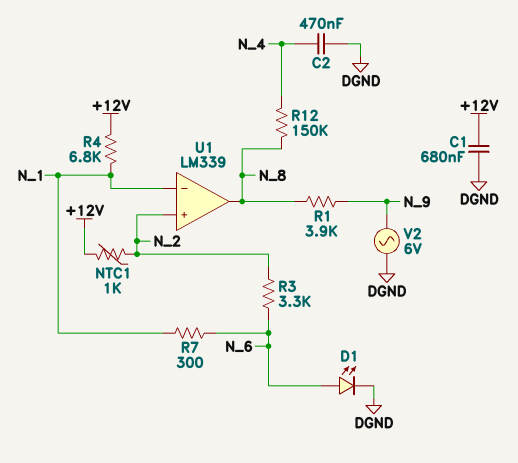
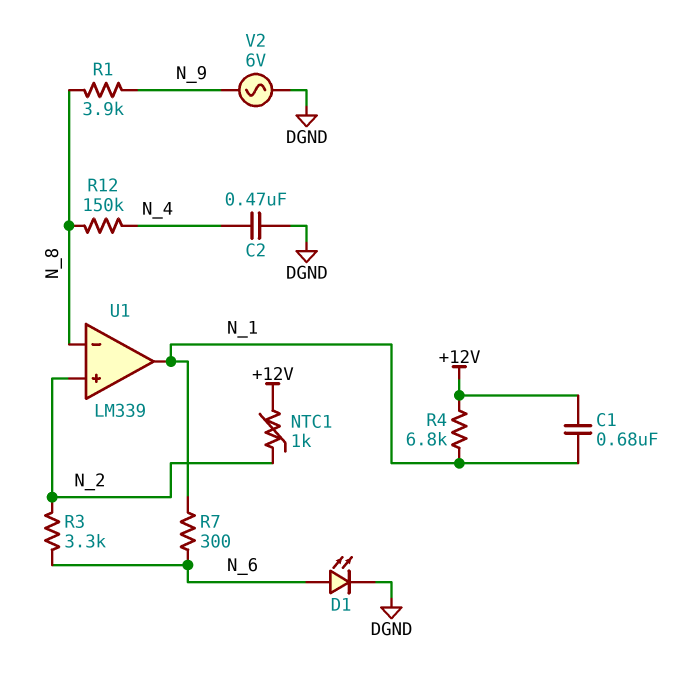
C1: 680nF (+12V, DGND) -> 680nF (+12V, N_1)
U1 pin in-: N_1 -> N_8
U1 pin out: N_8 -> N_1

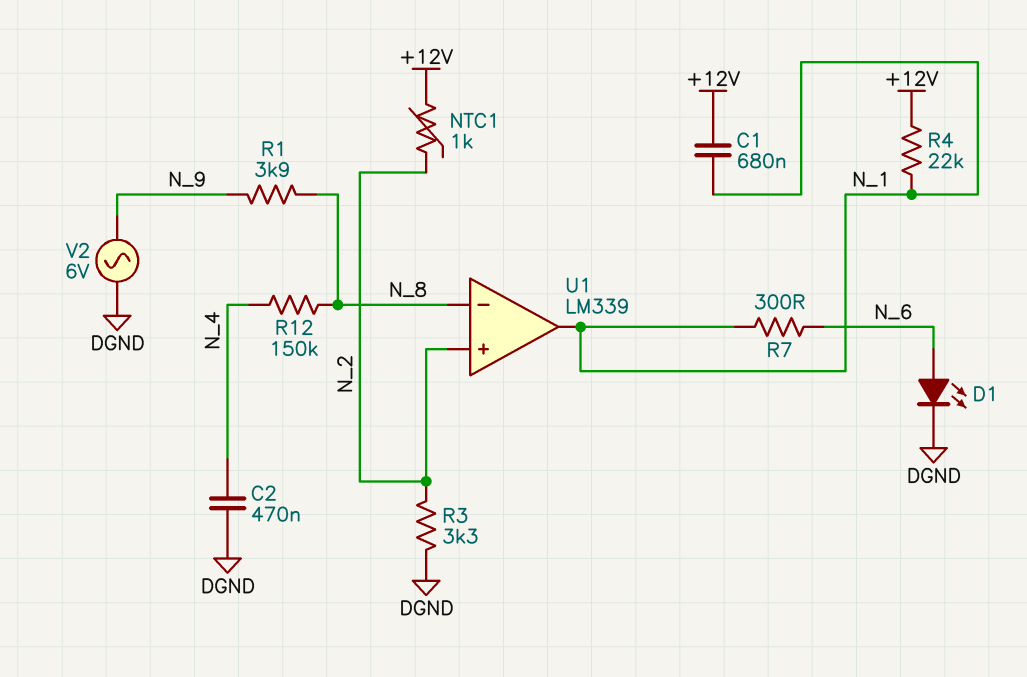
R3: 3.3k (N_2, N_6) -> 3.3k (DGND, N_2)
R4: 6.8k (+12V, N_1) -> 22k (+12V, N_1)

